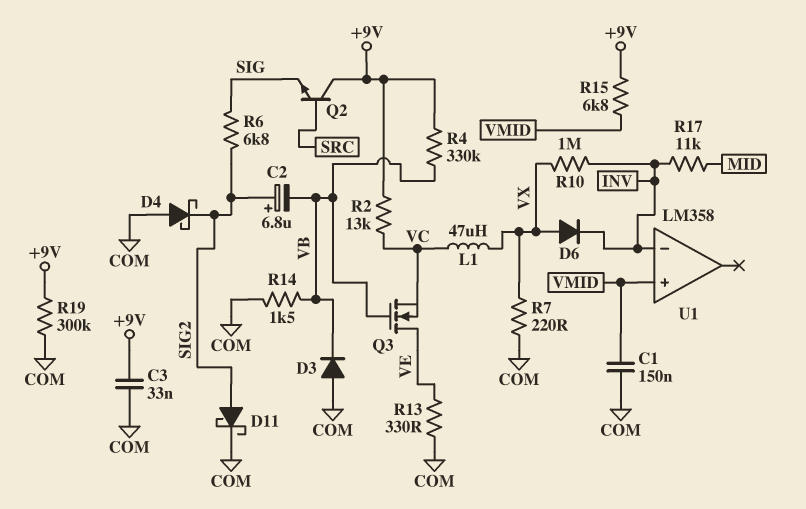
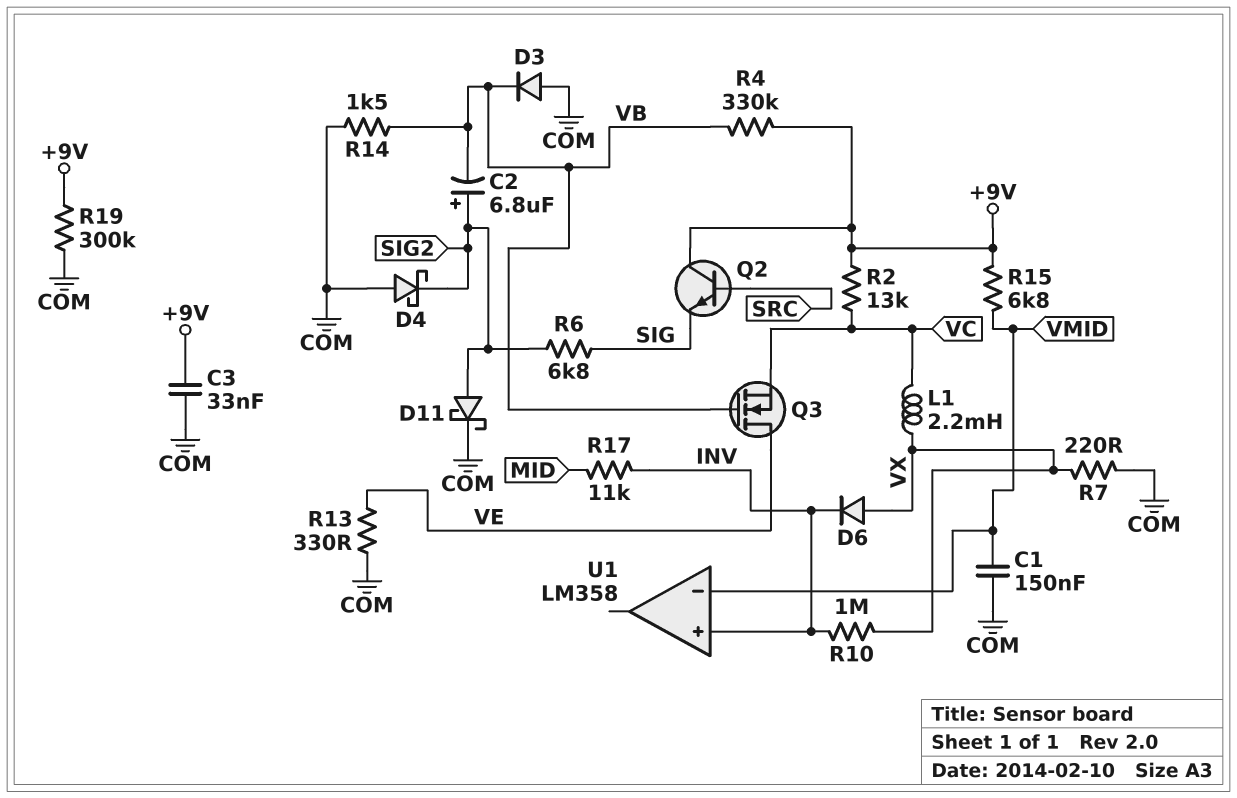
L1: 47uH (VC, VX) -> 2.2mH (VC, VX)
U1 pin in+: VMID -> INV
U1 pin in-: INV -> VMID

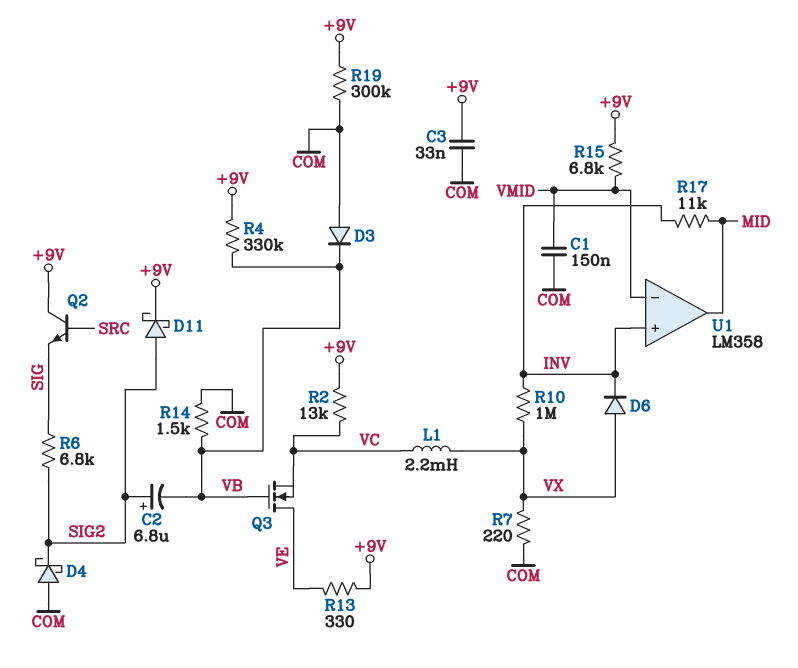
D11: schottky (A SIG2, K COM) -> schottky (A SIG2, K +9V)
R13: 330 (COM, VE) -> 330 (+9V, VE)
U1 pin out: none -> MID

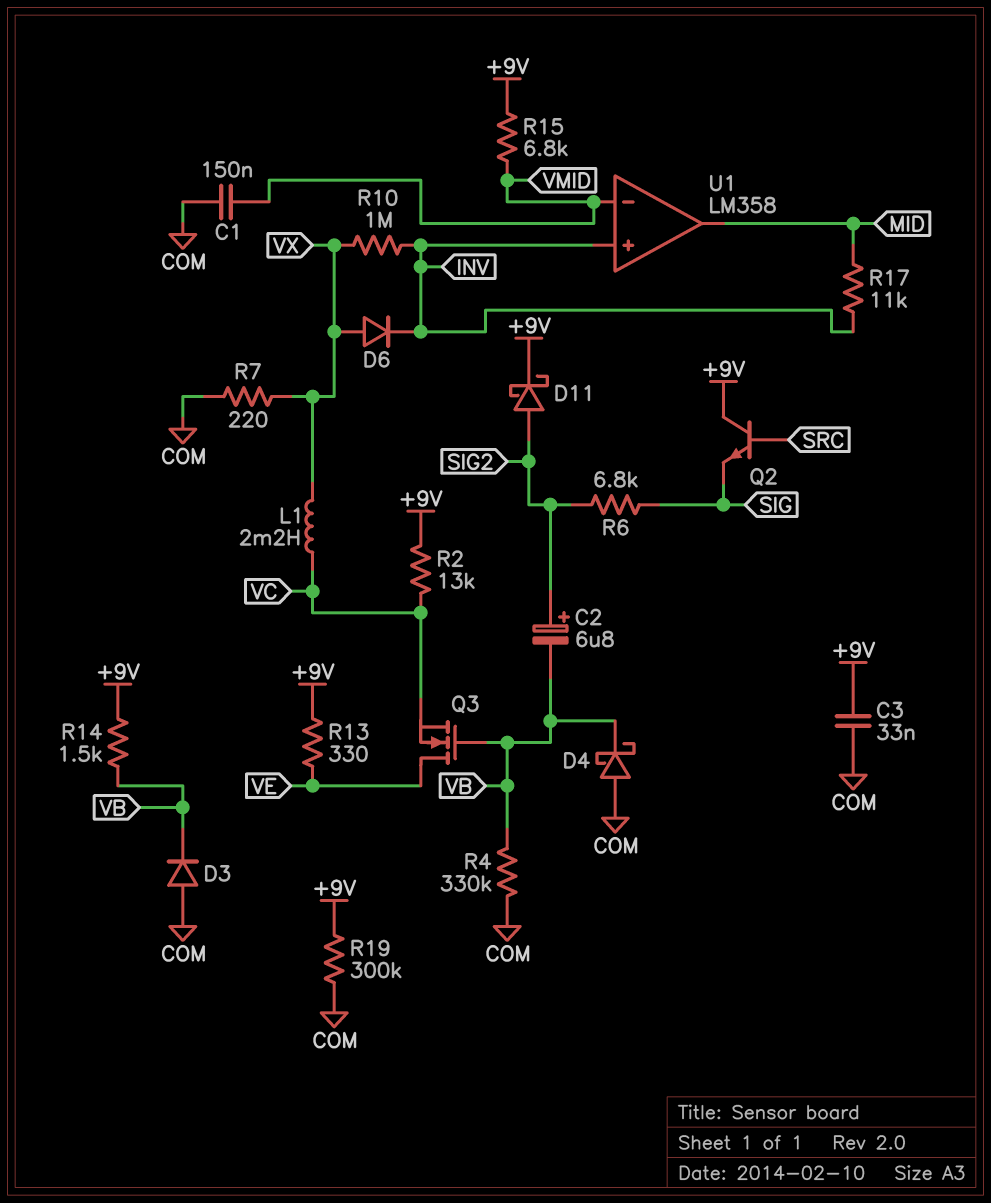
D4: schottky (A COM, K SIG2) -> schottky (A COM, K VB)
R4: 330k (+9V, VB) -> 330k (COM, VB)
R14: 1.5k (COM, VB) -> 1.5k (+9V, VB)

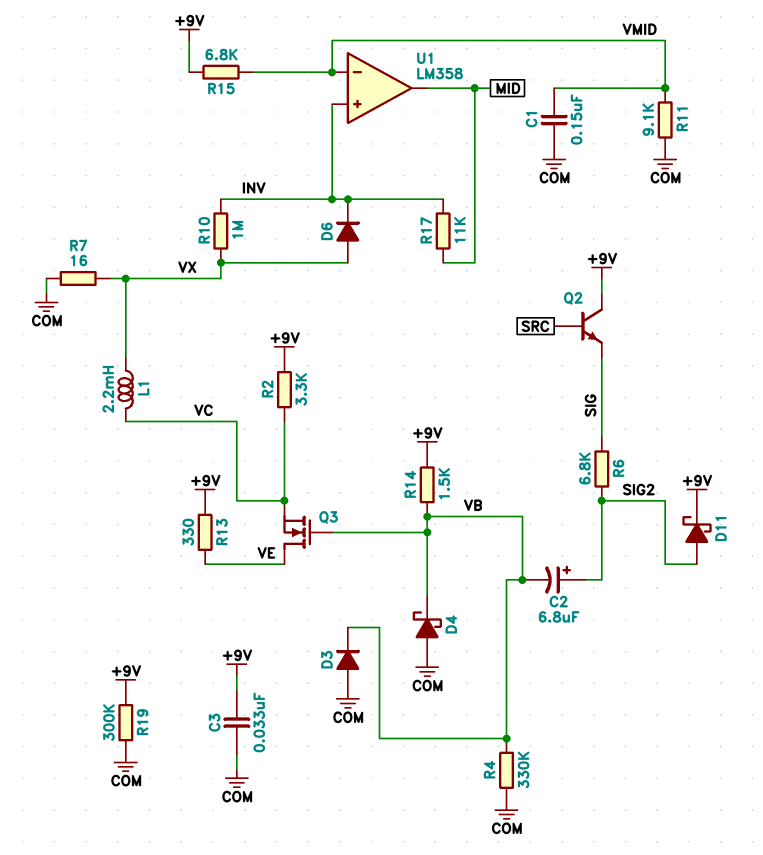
R2: 13k (+9V, VC) -> 3.3k (+9V, VC)
R7: 220 (COM, VX) -> 16 (COM, VX)
R11: none -> 9.1k (COM, VMID)

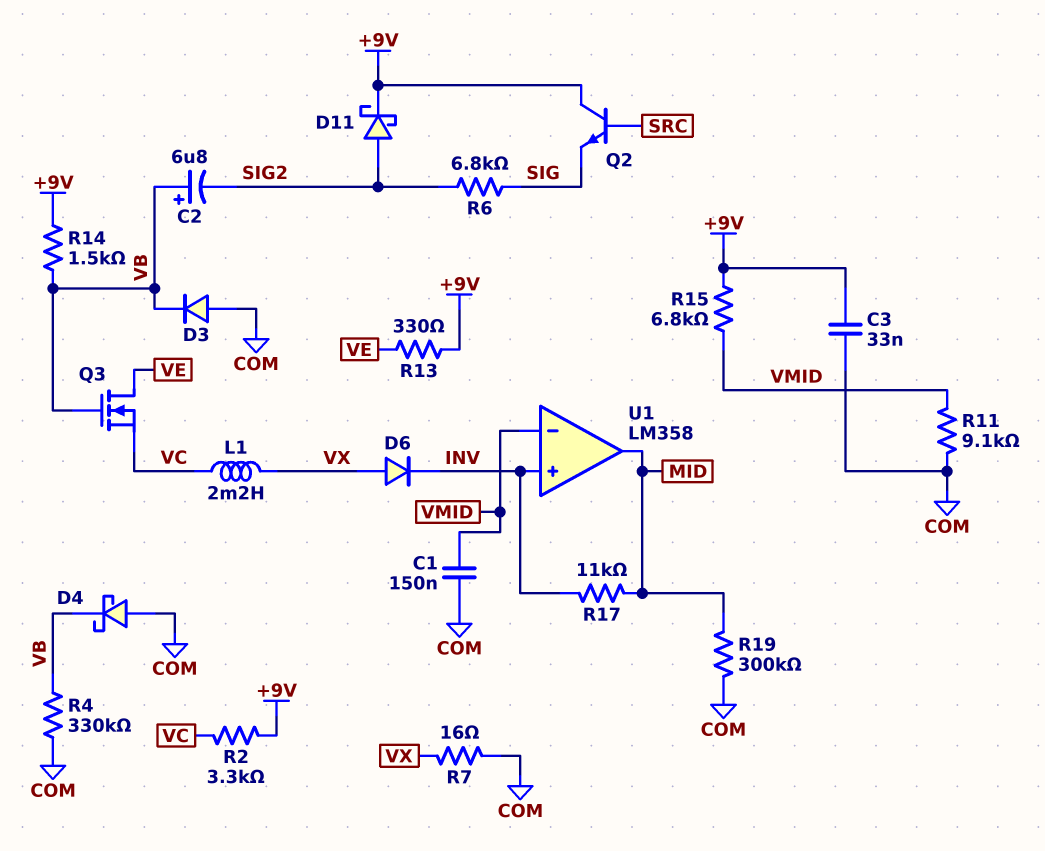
C2: 6.8uF (plus SIG2, minus VB) -> 6.8uF (plus VB, minus SIG2)
R10: 1M (INV, VX) -> none
R19: 300k (+9V, COM) -> 300k (COM, MID)

